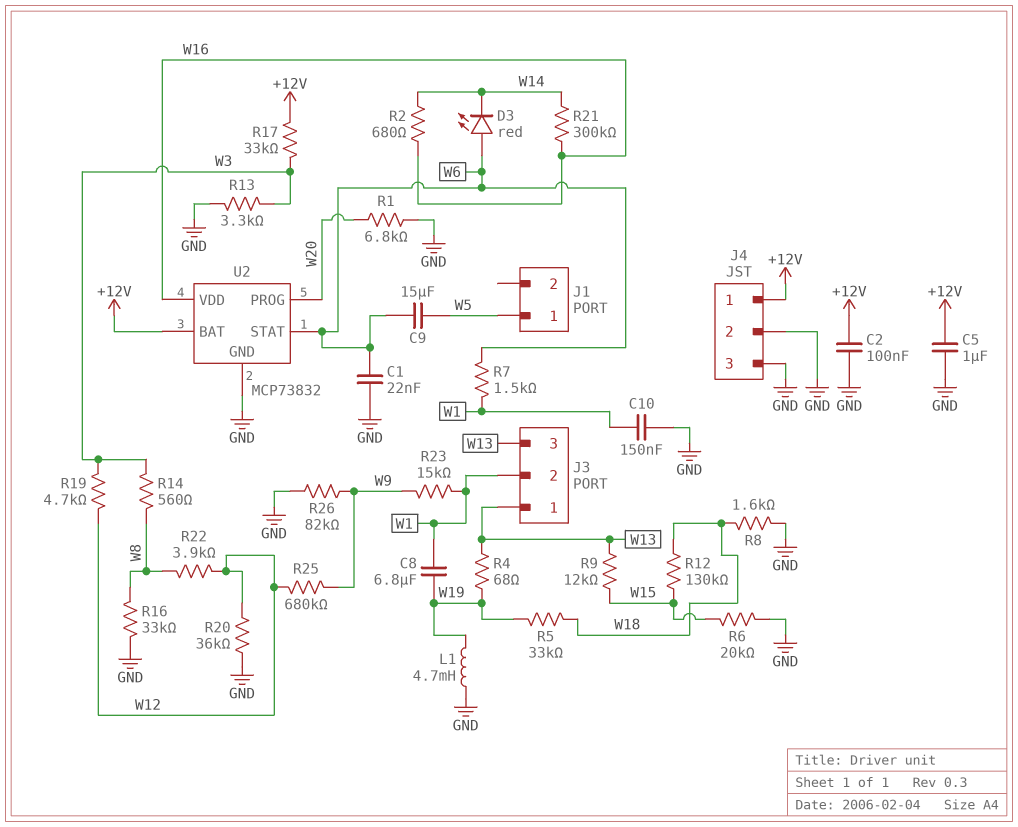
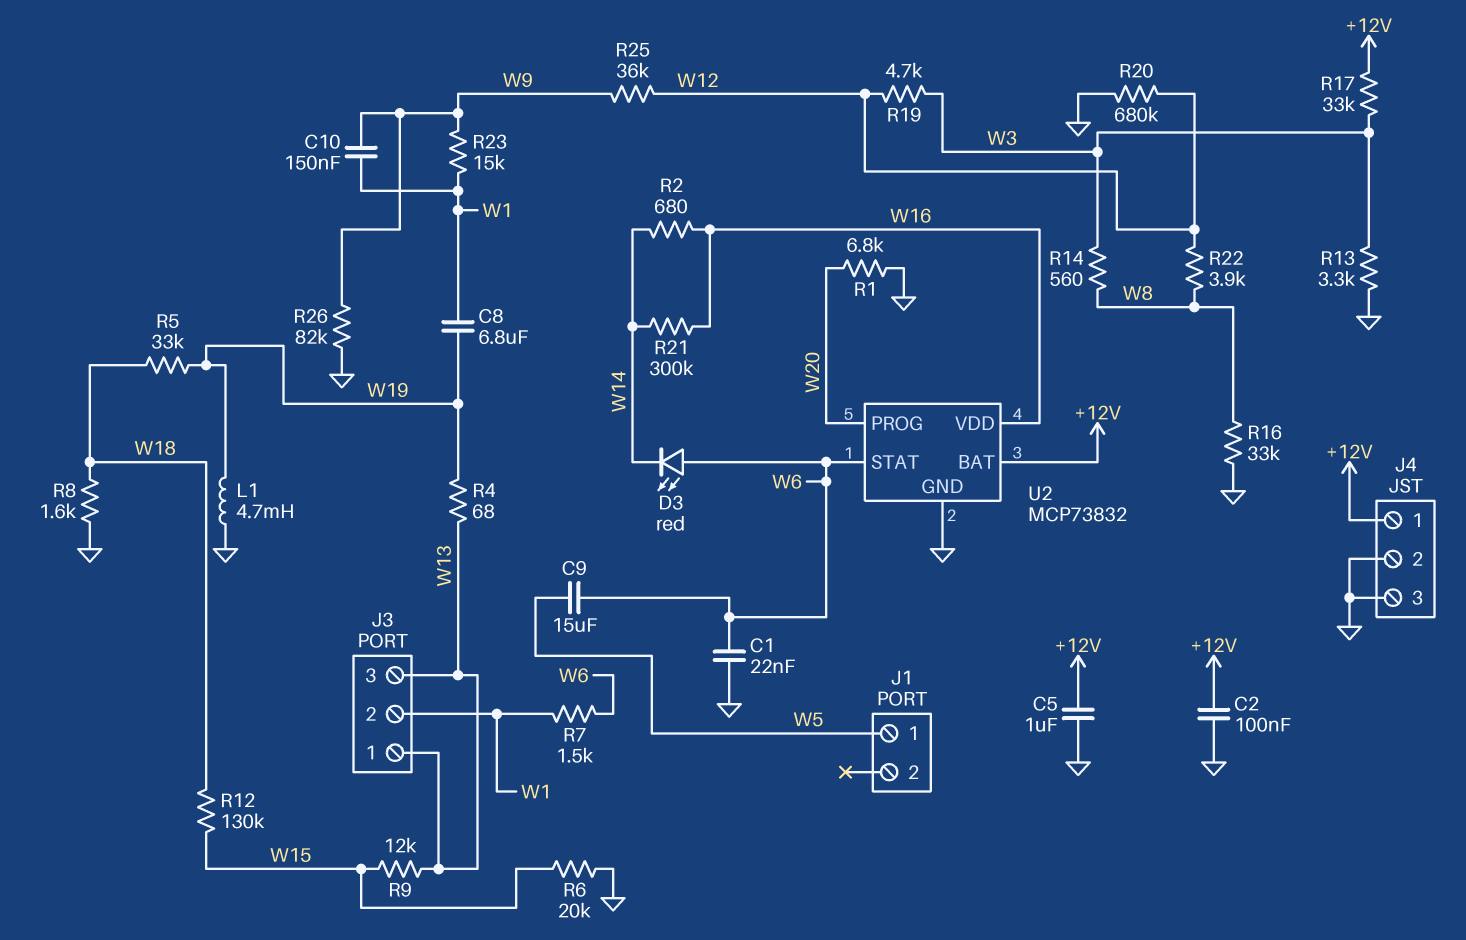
C10: 150nF (GND, W1) -> 150nF (W1, W9)
R20: 36k (GND, W12) -> 680k (GND, W12)
R25: 680k (W9, W12) -> 36k (W9, W12)

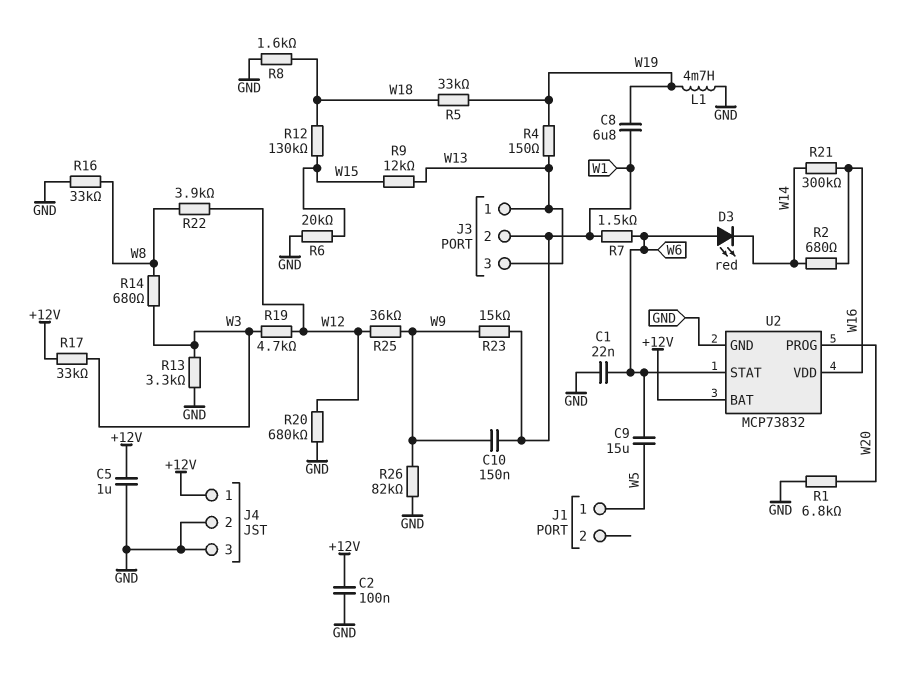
R4: 68 (W13, W19) -> 150 (W13, W19)
R14: 560 (W3, W8) -> 680 (W3, W8)

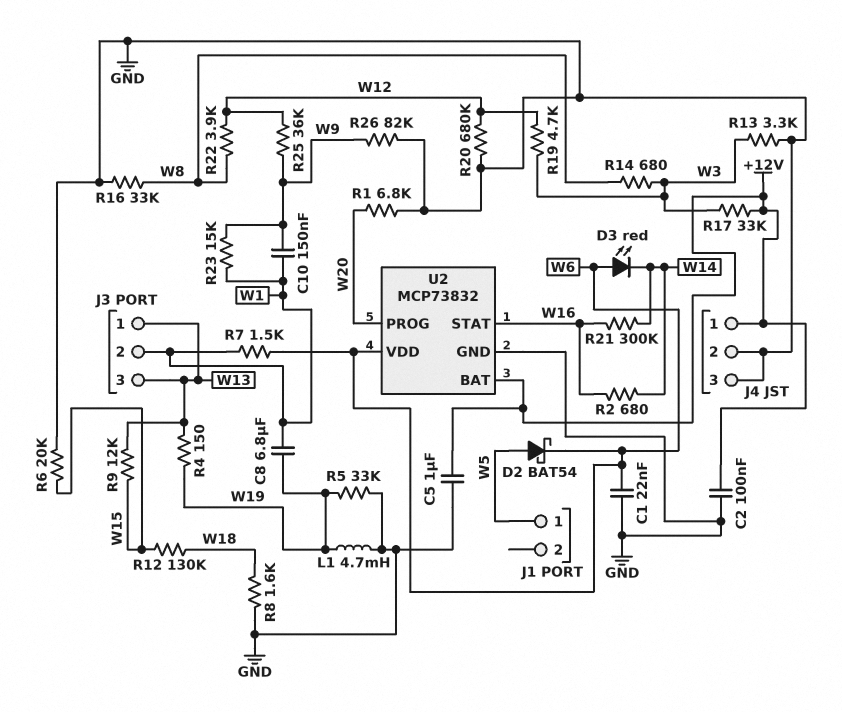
C9: 15uF (W5, W6) -> none
D2: none -> schottky BAT54 (A W5, K W6)
R5: 33k (W18, W19) -> 33k (GND, W19)
U2 pin STAT: W6 -> W16
U2 pin VDD: W16 -> W6

